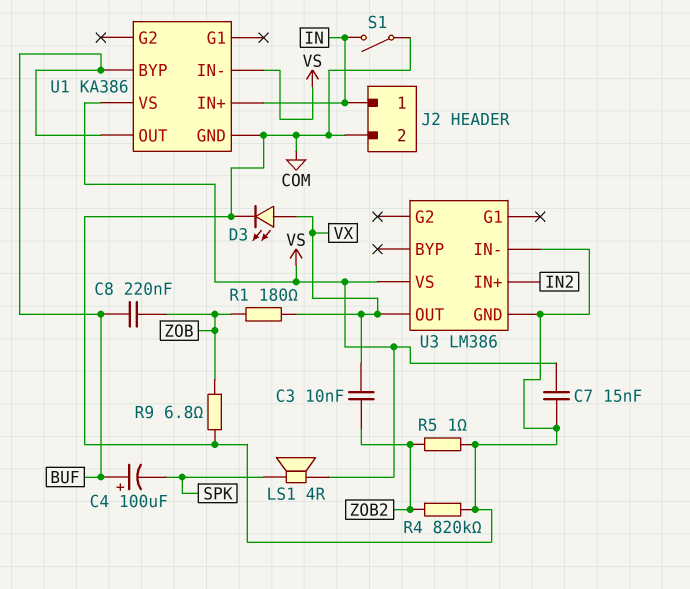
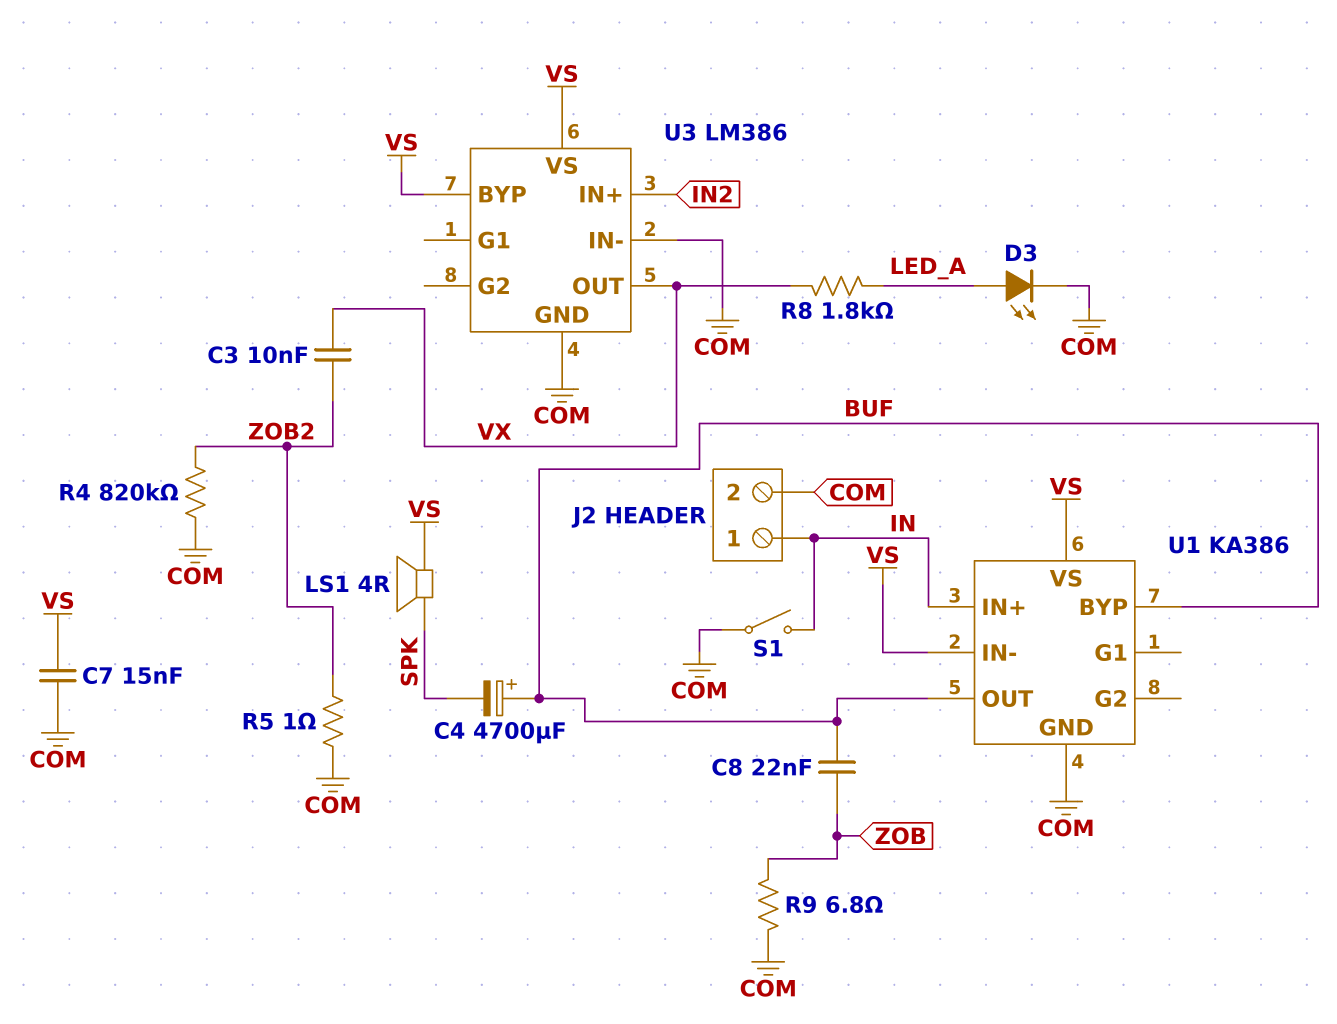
C4: 100uF (plus BUF, minus SPK) -> 4700uF (plus BUF, minus SPK)
C8: 220nF (BUF, ZOB) -> 22nF (BUF, ZOB)
D3: LED (A VX, K COM) -> LED (A LED_A, K COM)
R1: 180 (VX, ZOB) -> none
R8: none -> 1.8k (LED_A, VX)
U3 pin BYP: none -> VS

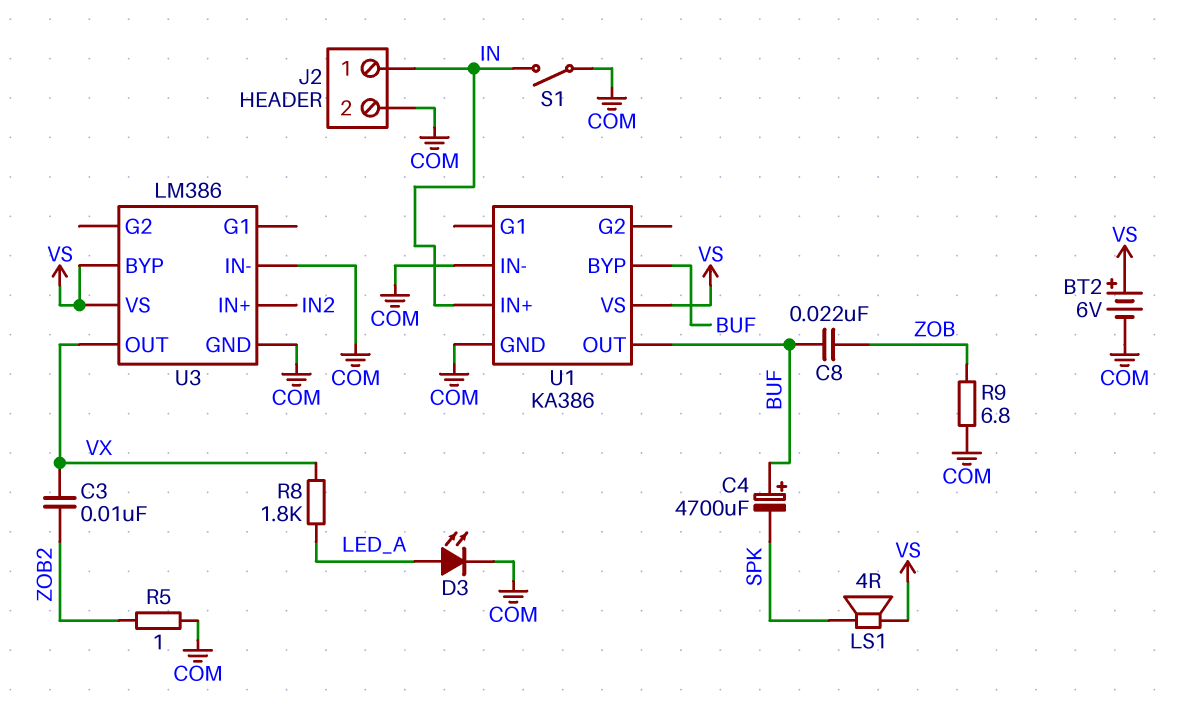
BT2: none -> 6V (plus VS, minus COM)
C7: 15nF (COM, VS) -> none
R4: 820k (COM, ZOB2) -> none
U1 pin IN-: VS -> COM

